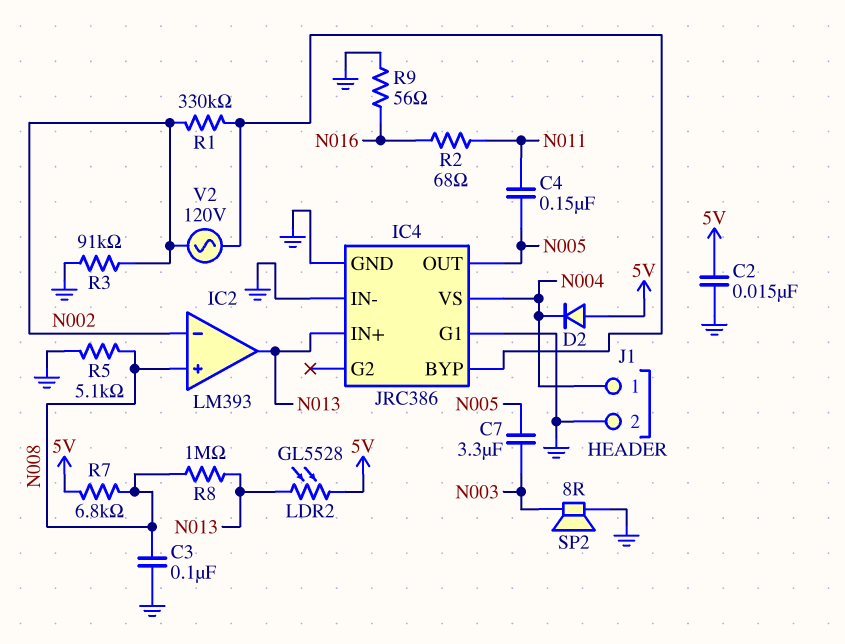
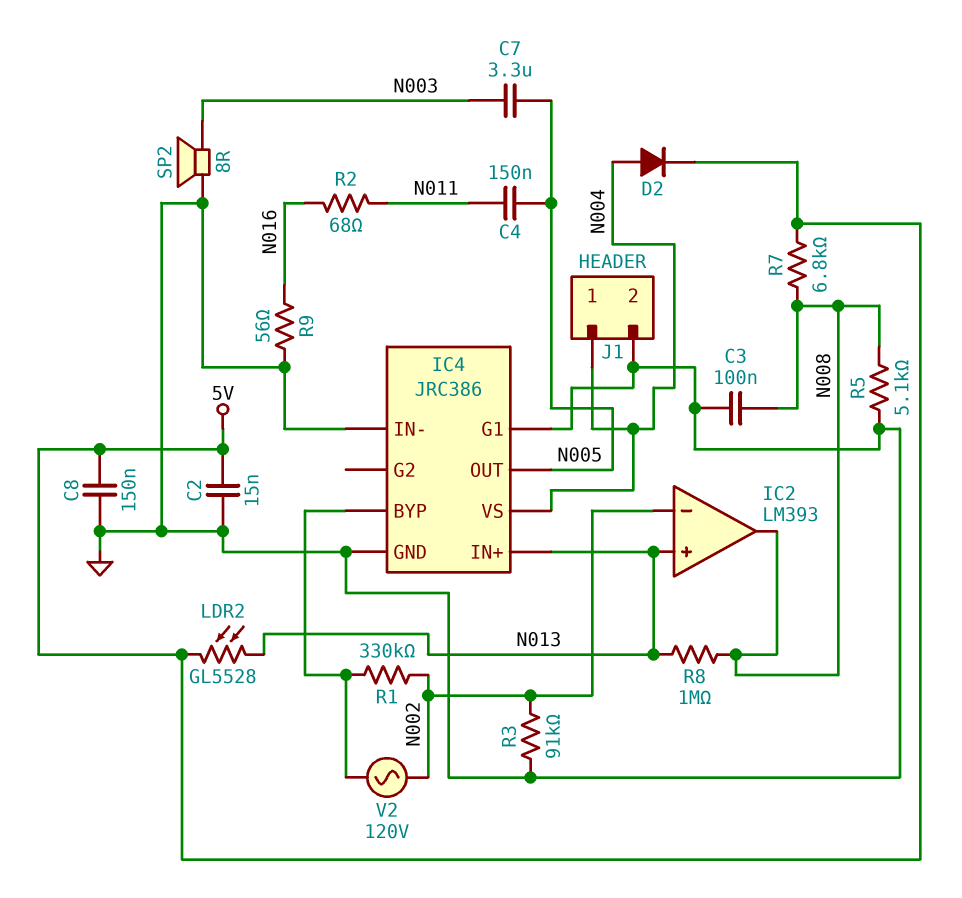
C8: none -> 150nF (5V, GND)
D2: diode (A 5V, K N004) -> diode (A N004, K 5V)
IC2 pin in+: N008 -> N013
IC2 pin out: N013 -> N008

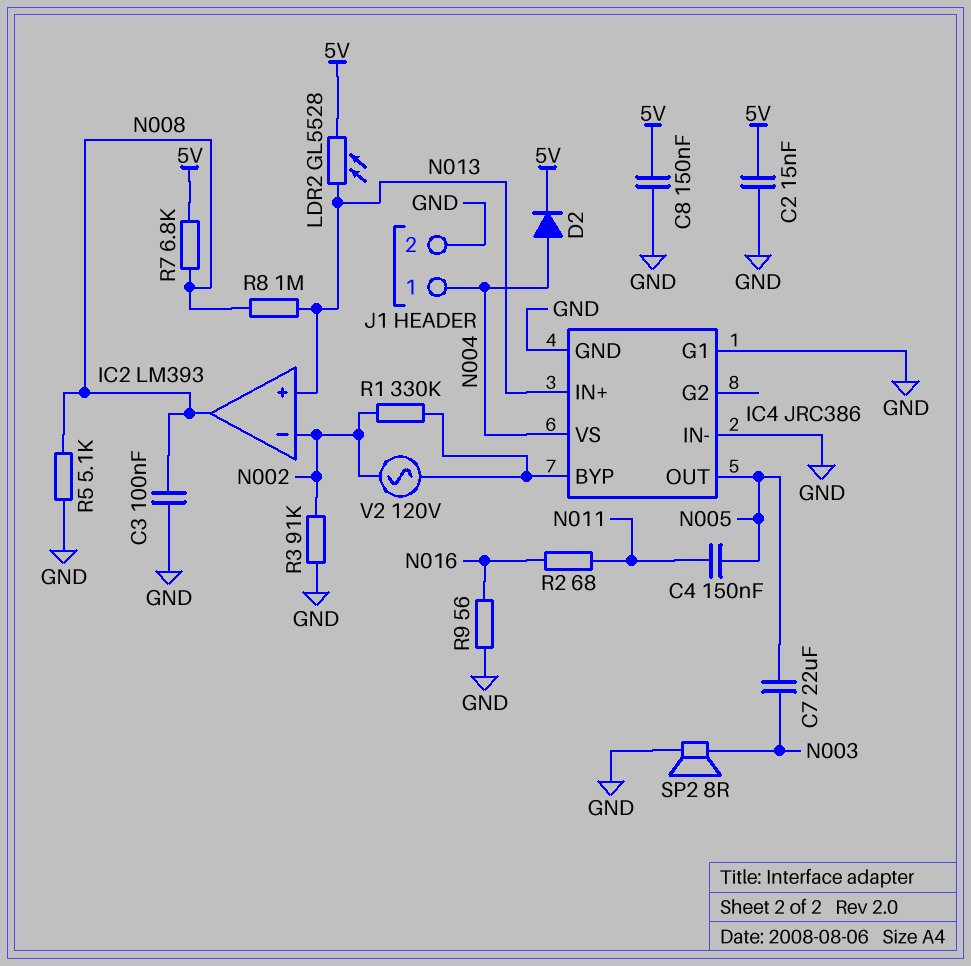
C7: 3.3uF (N003, N005) -> 22uF (N003, N005)

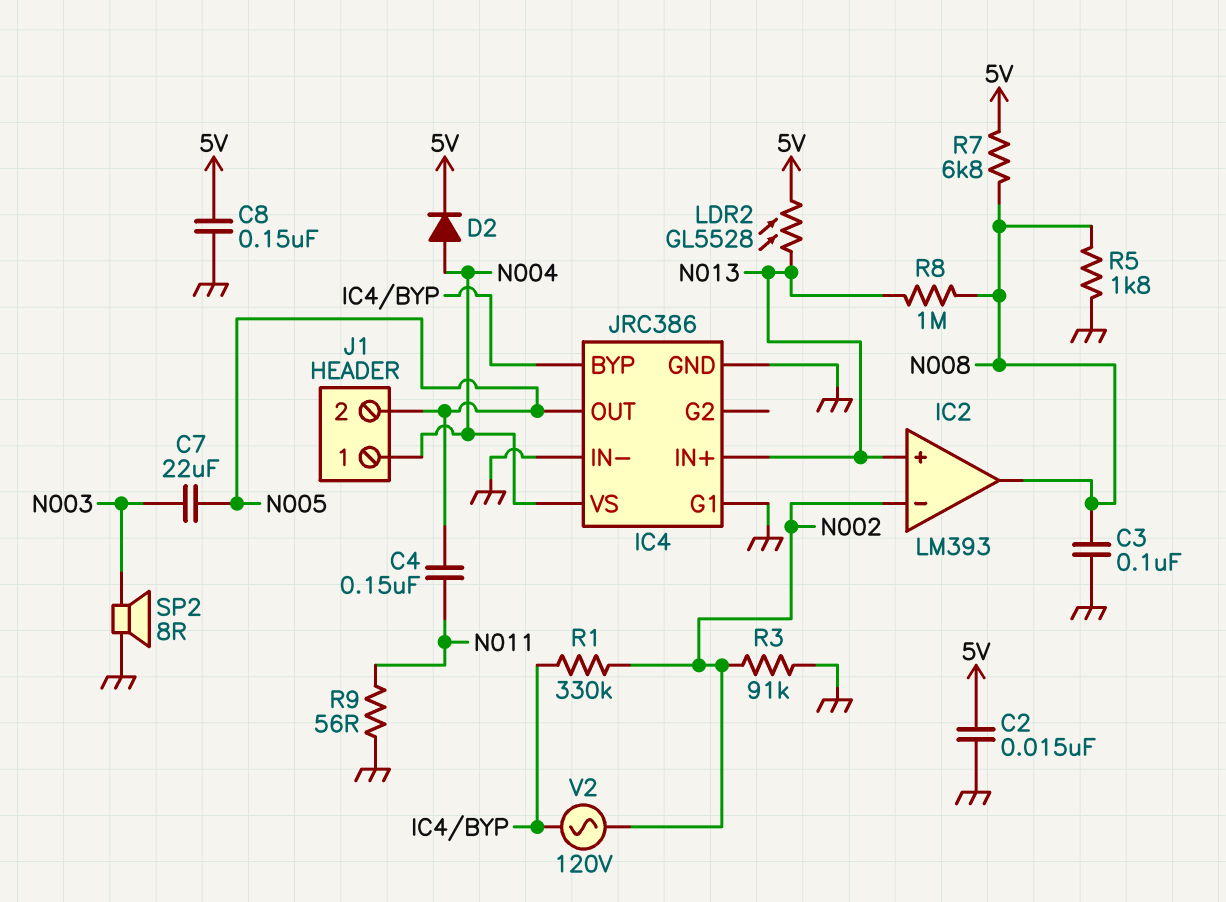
J1 pin 2: GND -> N005
R2: 68 (N011, N016) -> none
R5: 5.1k (GND, N008) -> 1.8k (GND, N008)
R9: 56 (GND, N016) -> 56 (GND, N011)

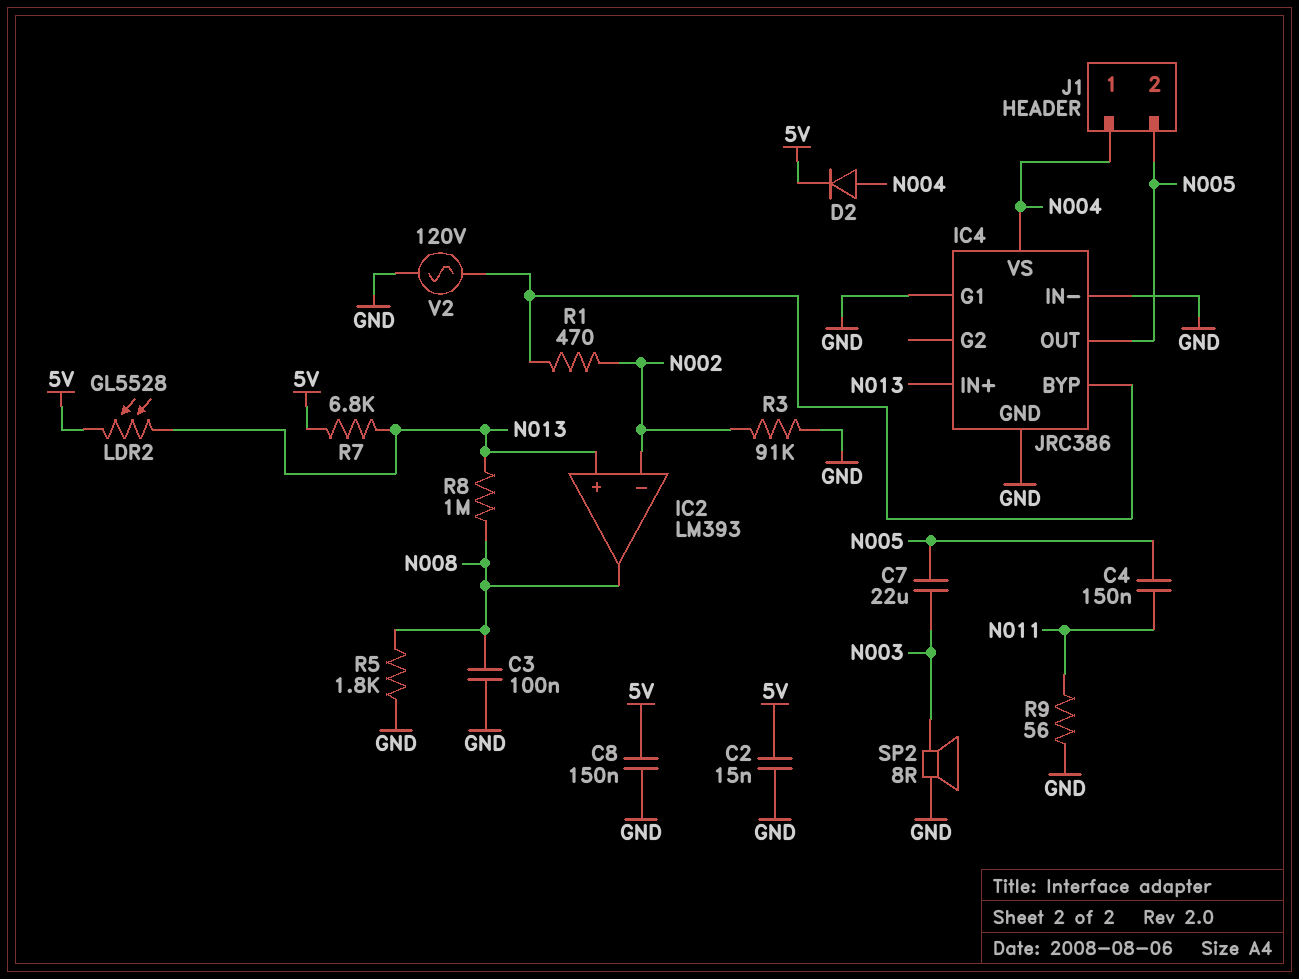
R1: 330k (IC4/BYP, N002) -> 470 (IC4/BYP, N002)
R7: 6.8k (5V, N008) -> 6.8k (5V, N013)
V2: AC 120V (IC4/BYP, N002) -> AC 120V (GND, IC4/BYP)

